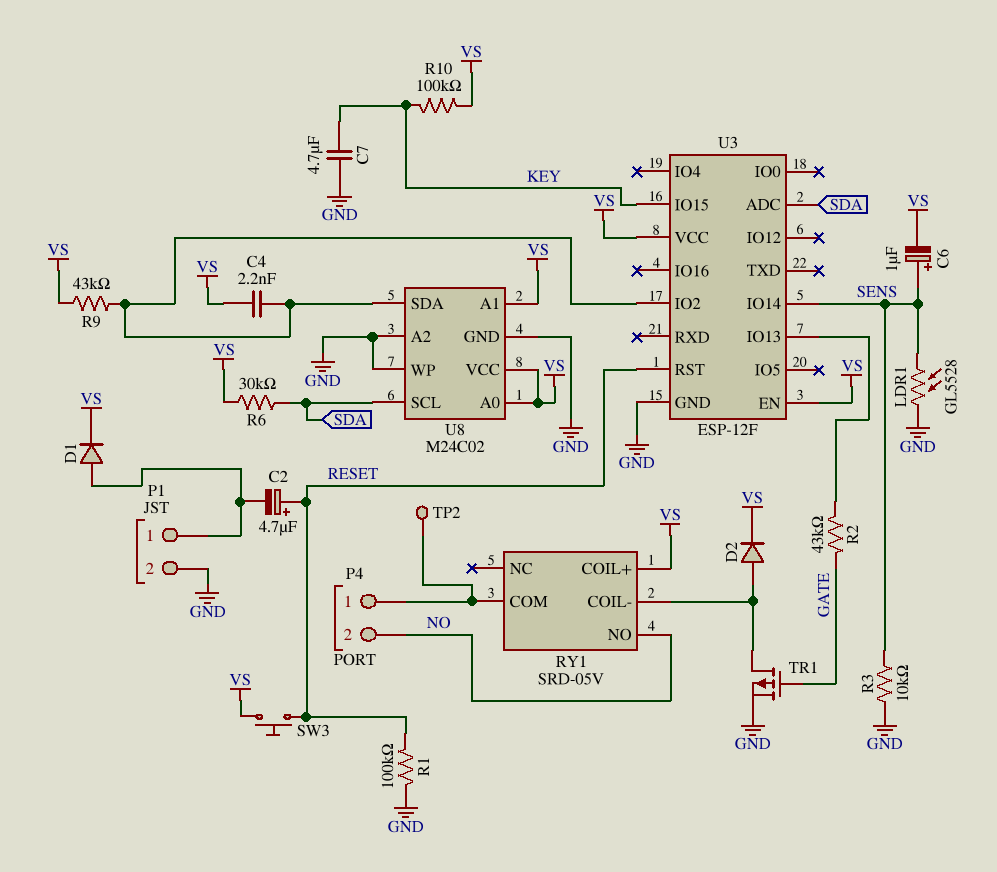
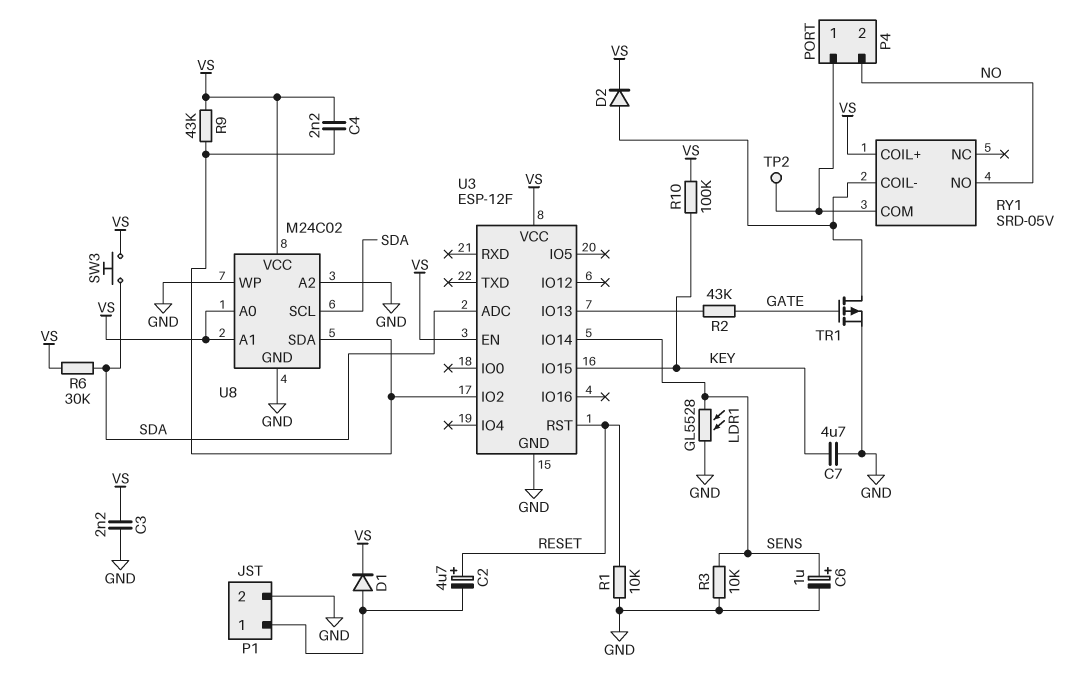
C3: none -> 2.2nF (GND, VS)
C6: 1uF (plus SENS, minus VS) -> 1uF (plus SENS, minus GND)
R1: 100k (GND, RESET) -> 10k (GND, RESET)
SW3: button (RESET, VS) -> button (SDA, VS)

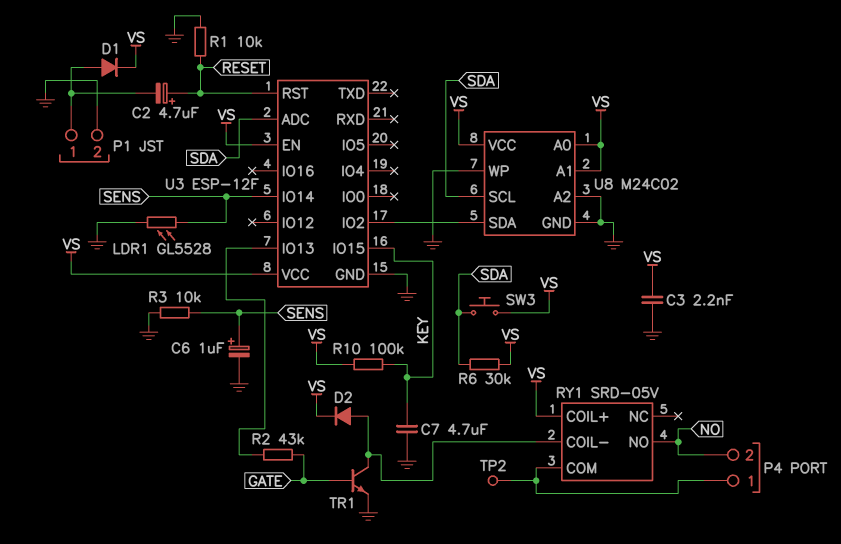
C4: 2.2nF (U3/IO2, VS) -> none
R9: 43k (U3/IO2, VS) -> none
TR1: PMOS (G GATE, D RY1/COIL-, S GND) -> NPN (B GATE, C RY1/COIL-, E GND)

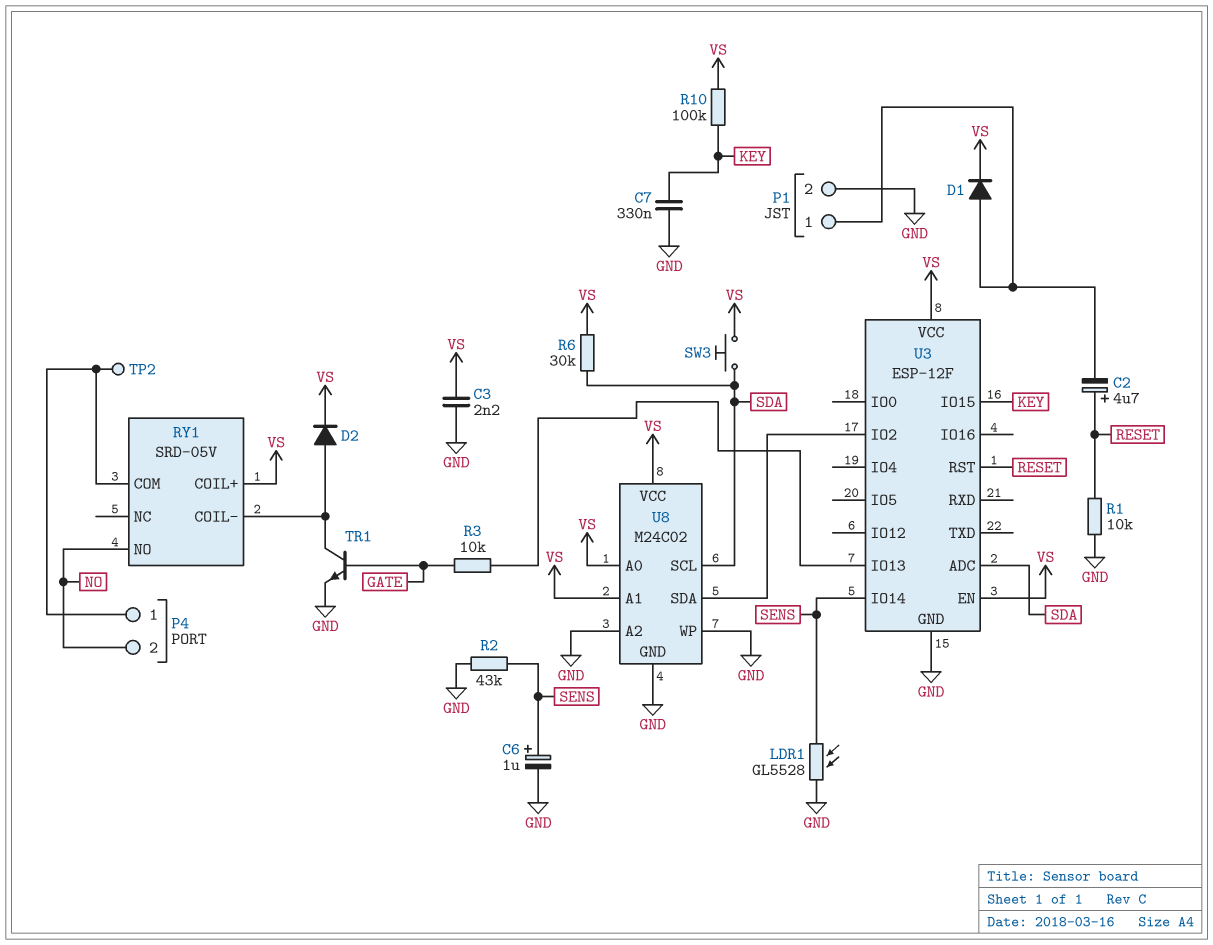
C7: 4.7uF (GND, KEY) -> 330nF (GND, KEY)
R2: 43k (GATE, U3/IO13) -> 43k (GND, SENS)
R3: 10k (GND, SENS) -> 10k (GATE, U3/IO13)

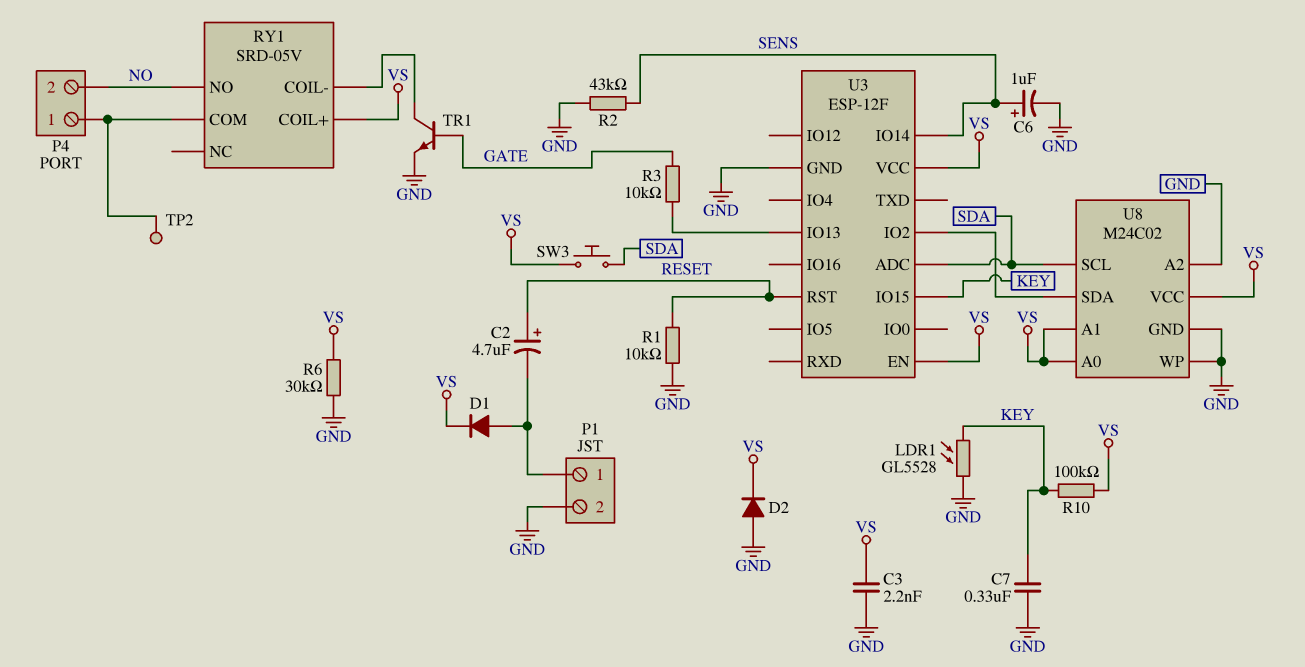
D2: diode (A RY1/COIL-, K VS) -> diode (A GND, K VS)
LDR1: GL5528 (GND, SENS) -> GL5528 (GND, KEY)
R6: 30k (SDA, VS) -> 30k (GND, VS)

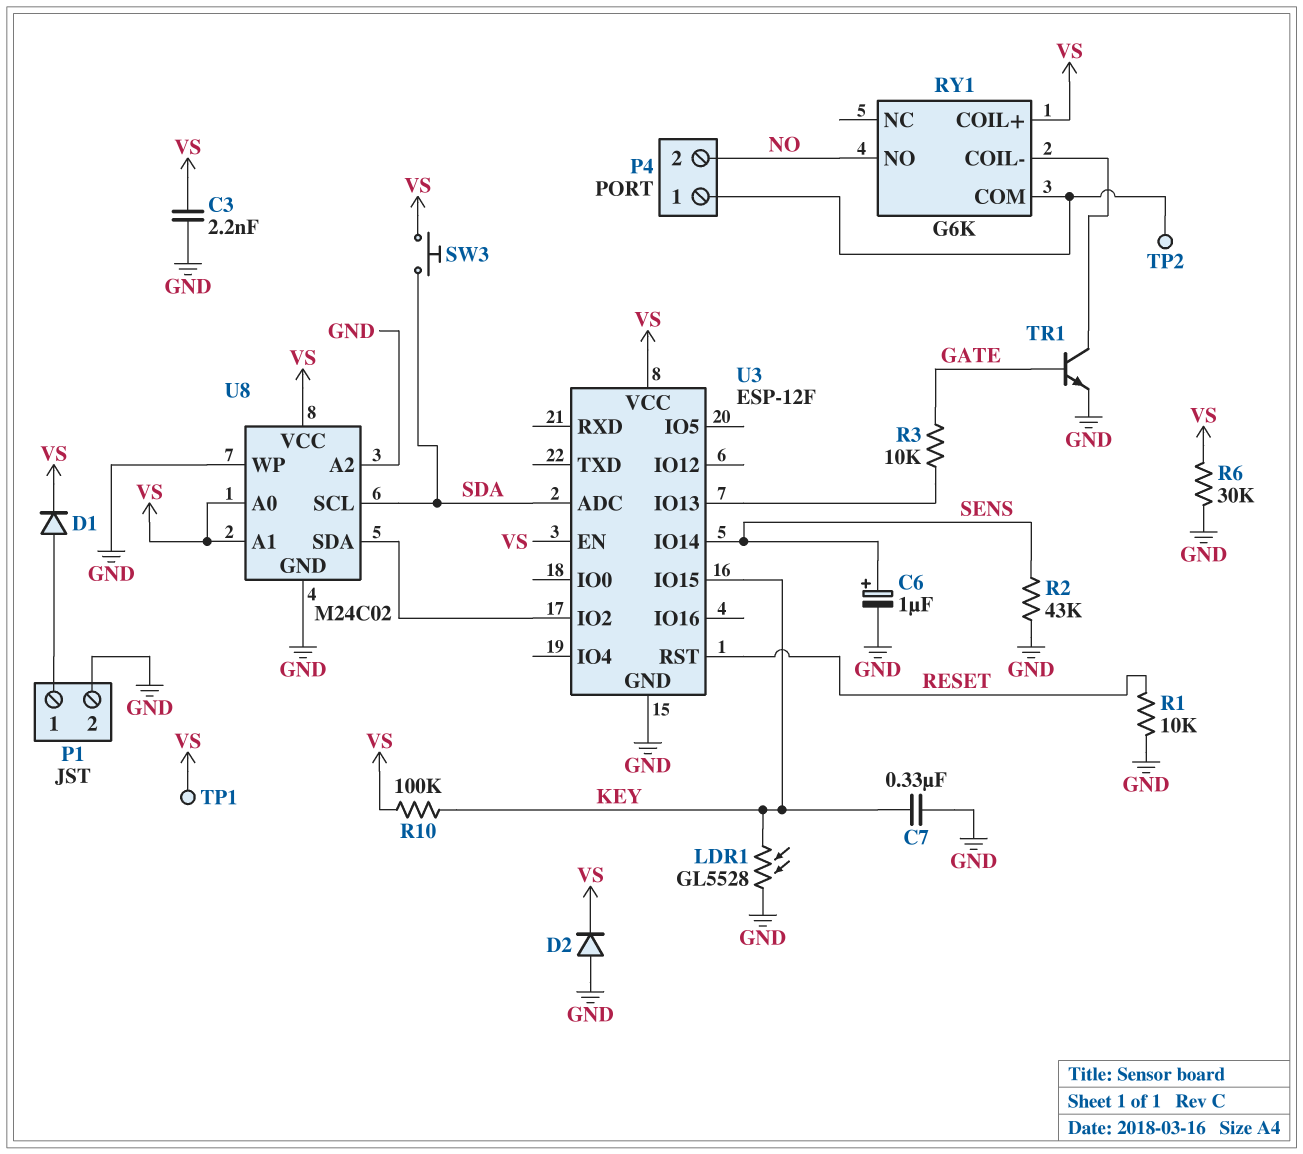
C2: 4.7uF (plus RESET, minus P1/1) -> none
RY1: SRD-05V -> G6K
TP1: none -> test point (VS)

